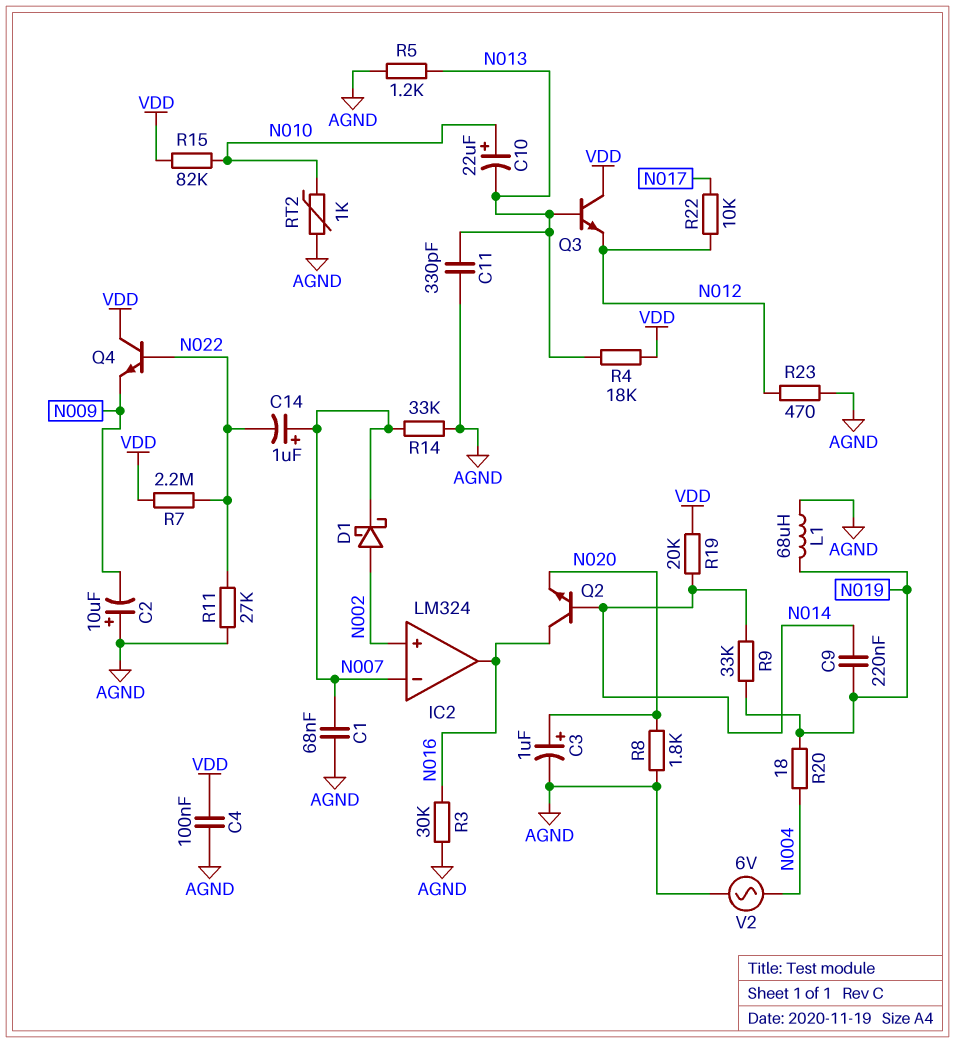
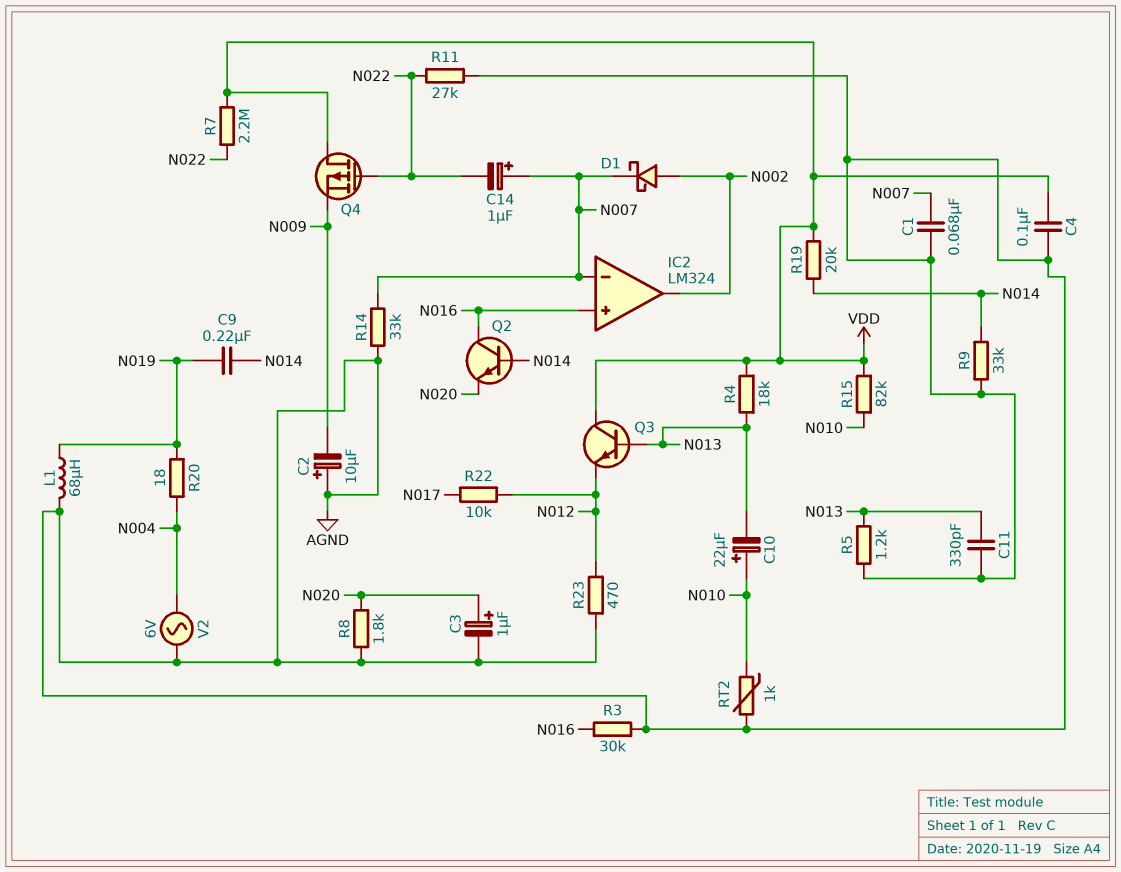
IC2 pin in+: N002 -> N016
IC2 pin out: N016 -> N002
Q4: NPN (B N022, C VDD, E N009) -> PMOS (G N022, D VDD, S N009)
R9: 33k (N014, N019) -> 33k (AGND, N014)

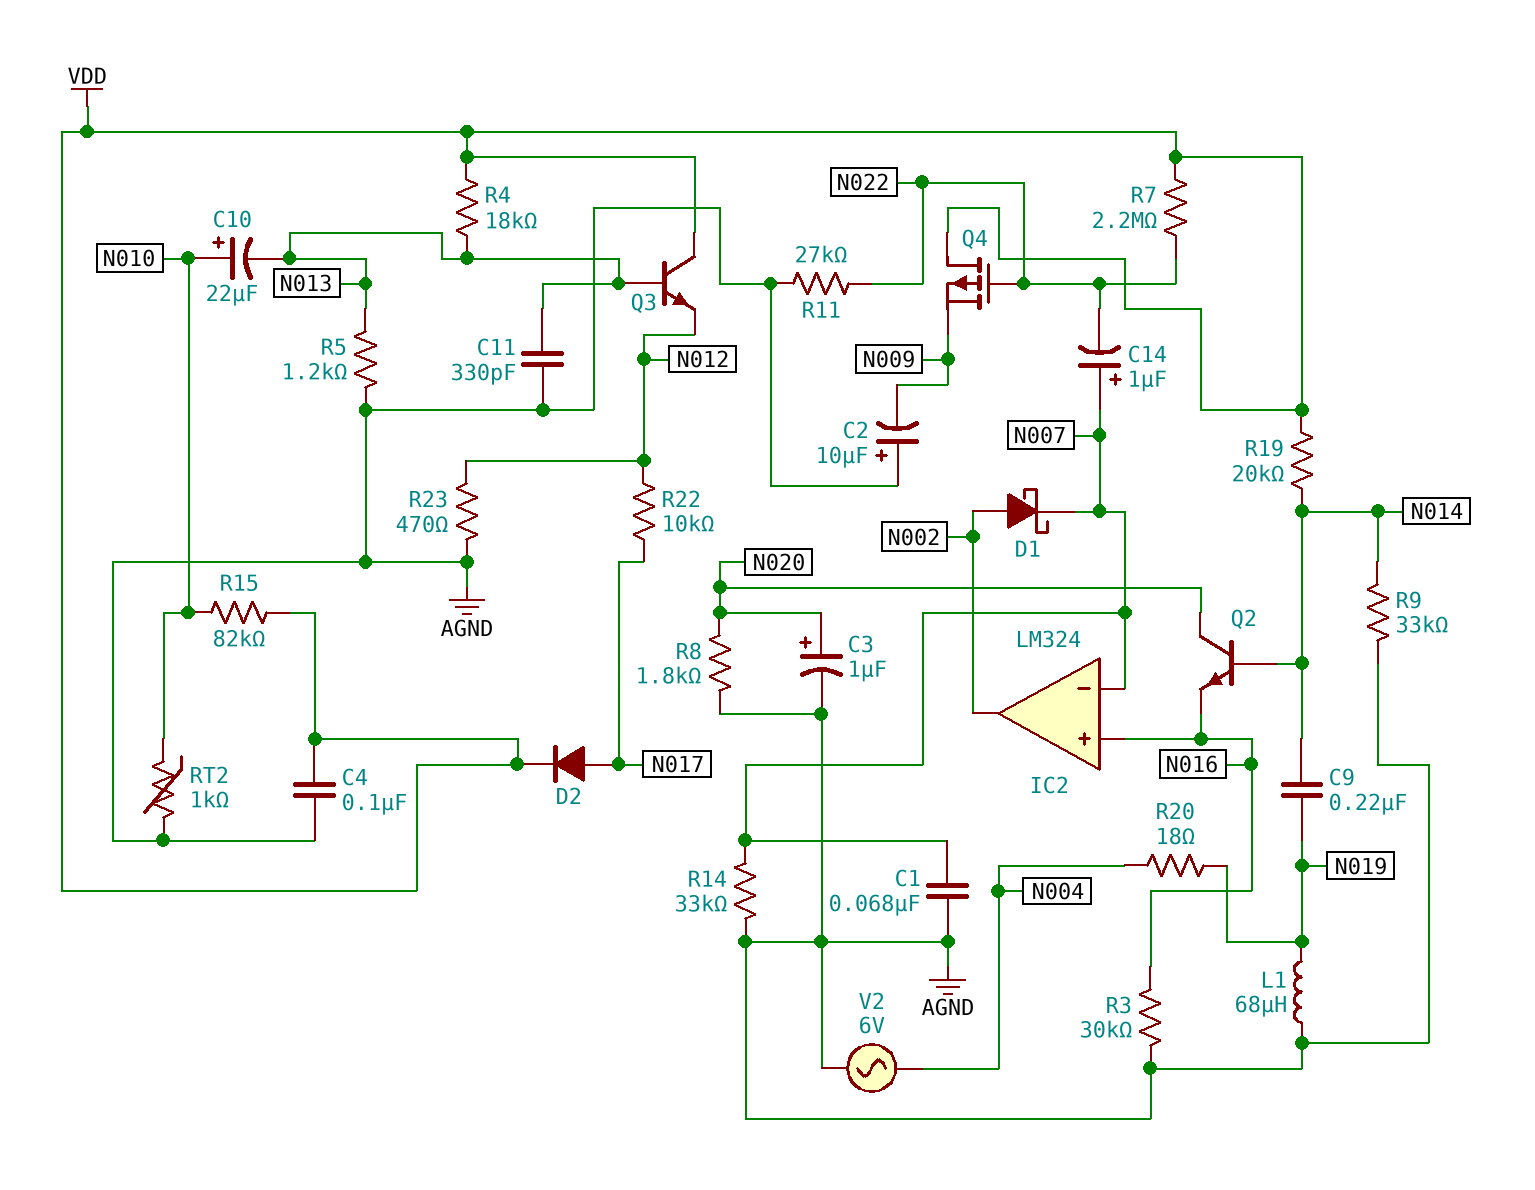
D2: none -> diode (A N017, K VDD)
Q2: NPN (B N014, C N016, E N020) -> NPN (B N014, C N020, E N016)

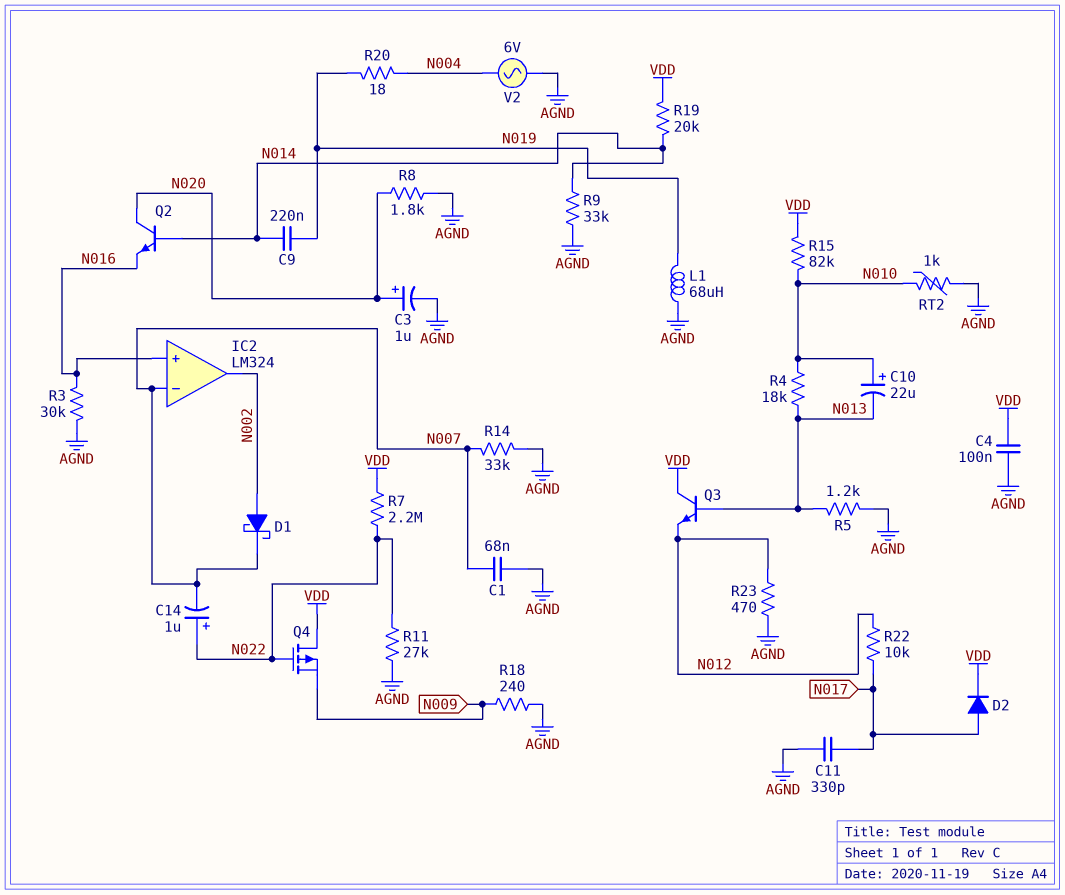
C2: 10uF (plus AGND, minus N009) -> none
C11: 330pF (AGND, N013) -> 330pF (AGND, N017)
C14: 1uF (plus N007, minus N022) -> 1uF (plus N022, minus N007)
R4: 18k (N013, VDD) -> 18k (N010, N013)
R18: none -> 240 (AGND, N009)

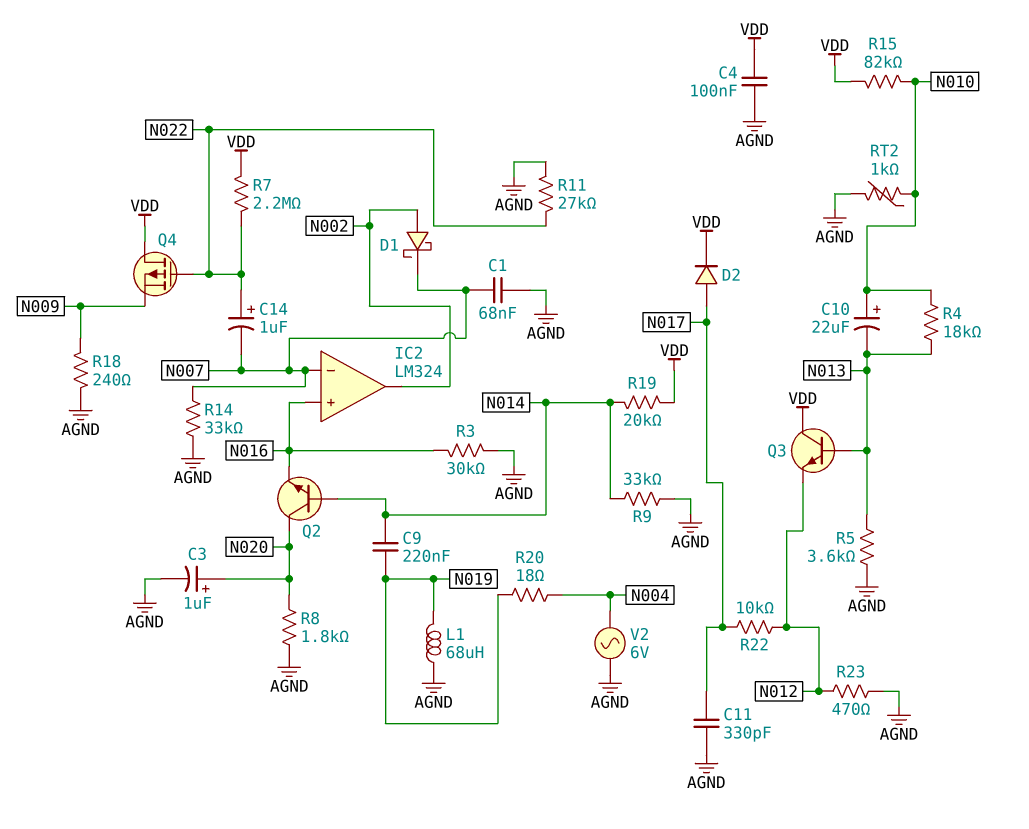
R5: 1.2k (AGND, N013) -> 3.6k (AGND, N013)

